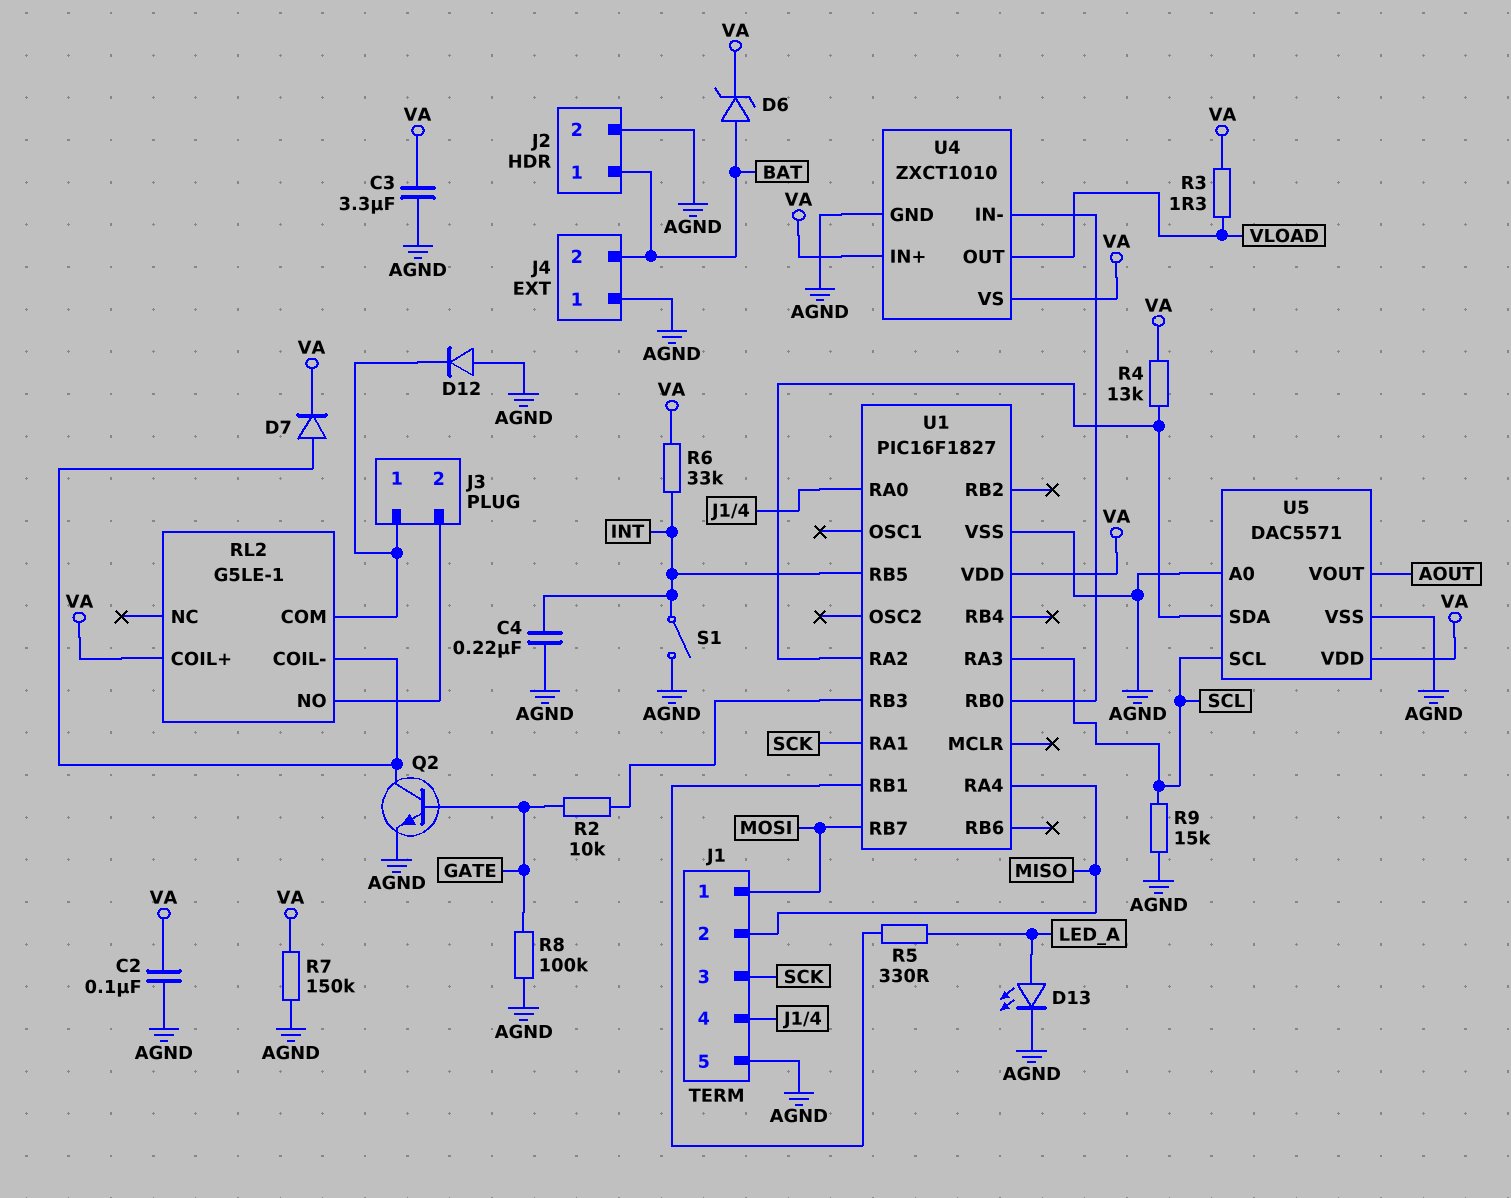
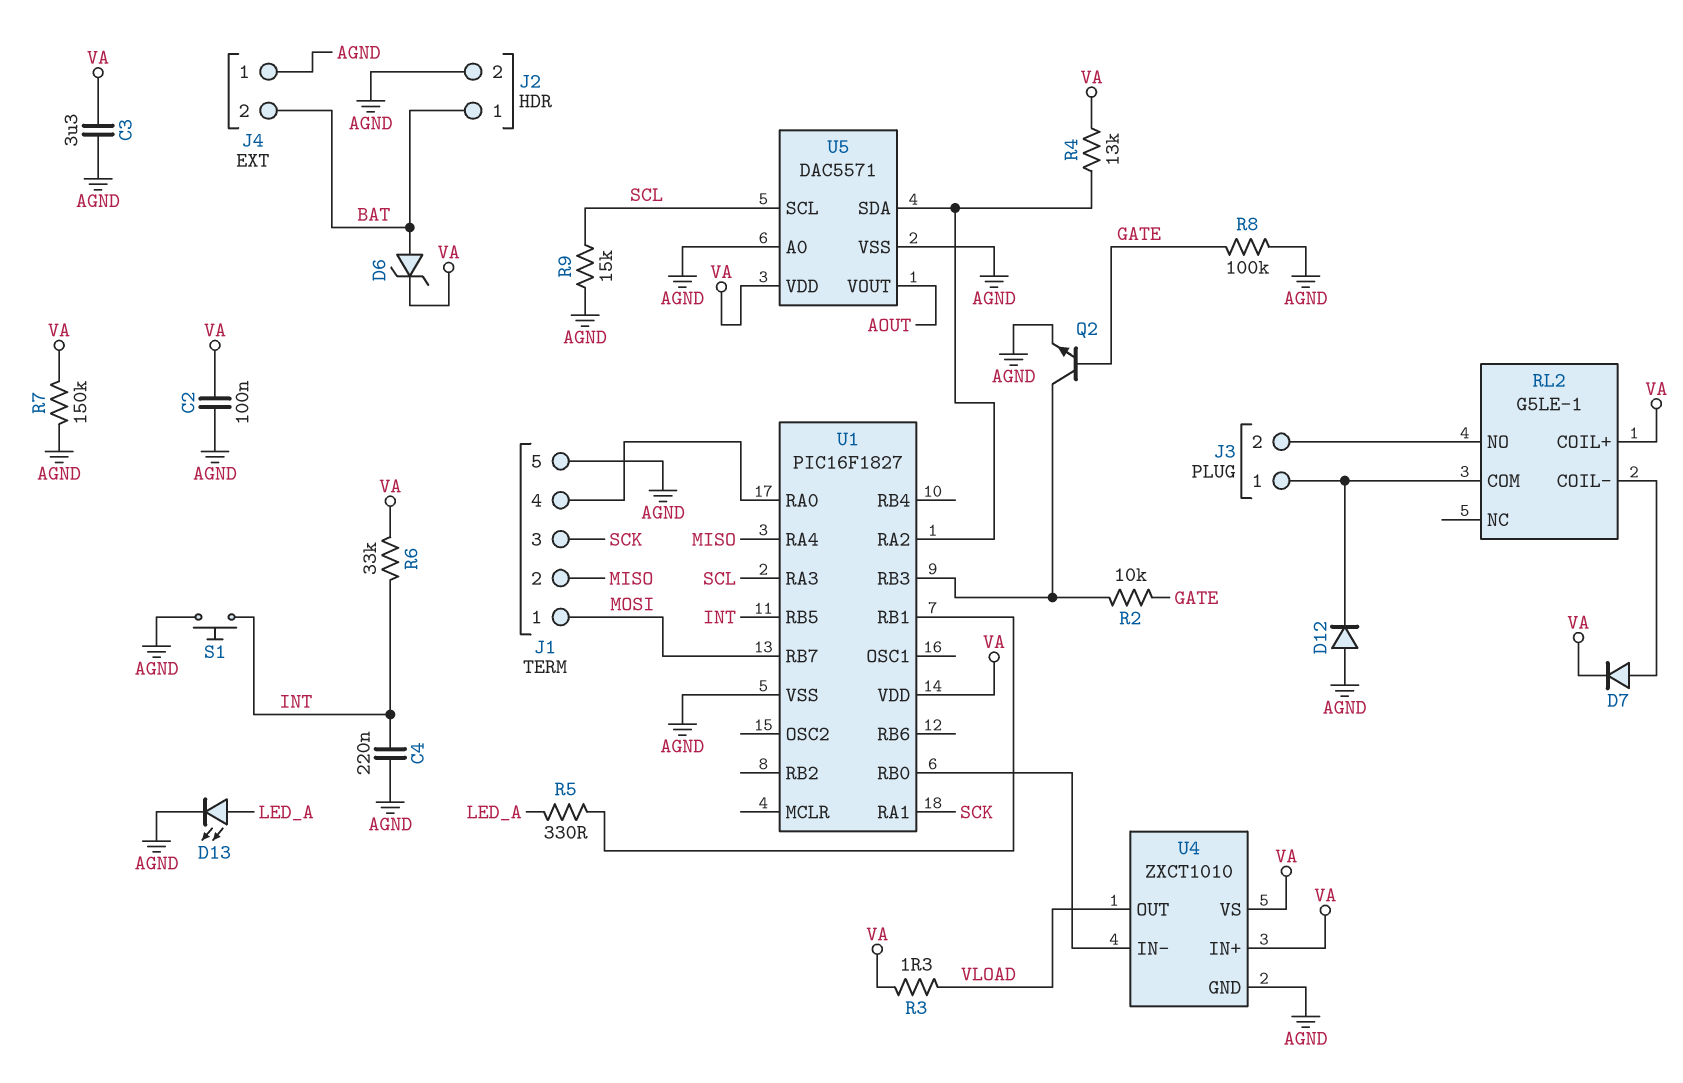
Q2: NPN (B GATE, C RL2/COIL-, E AGND) -> NPN (B GATE, C U1/RB3, E AGND)
S1: switch (AGND, INT) -> button (AGND, INT)

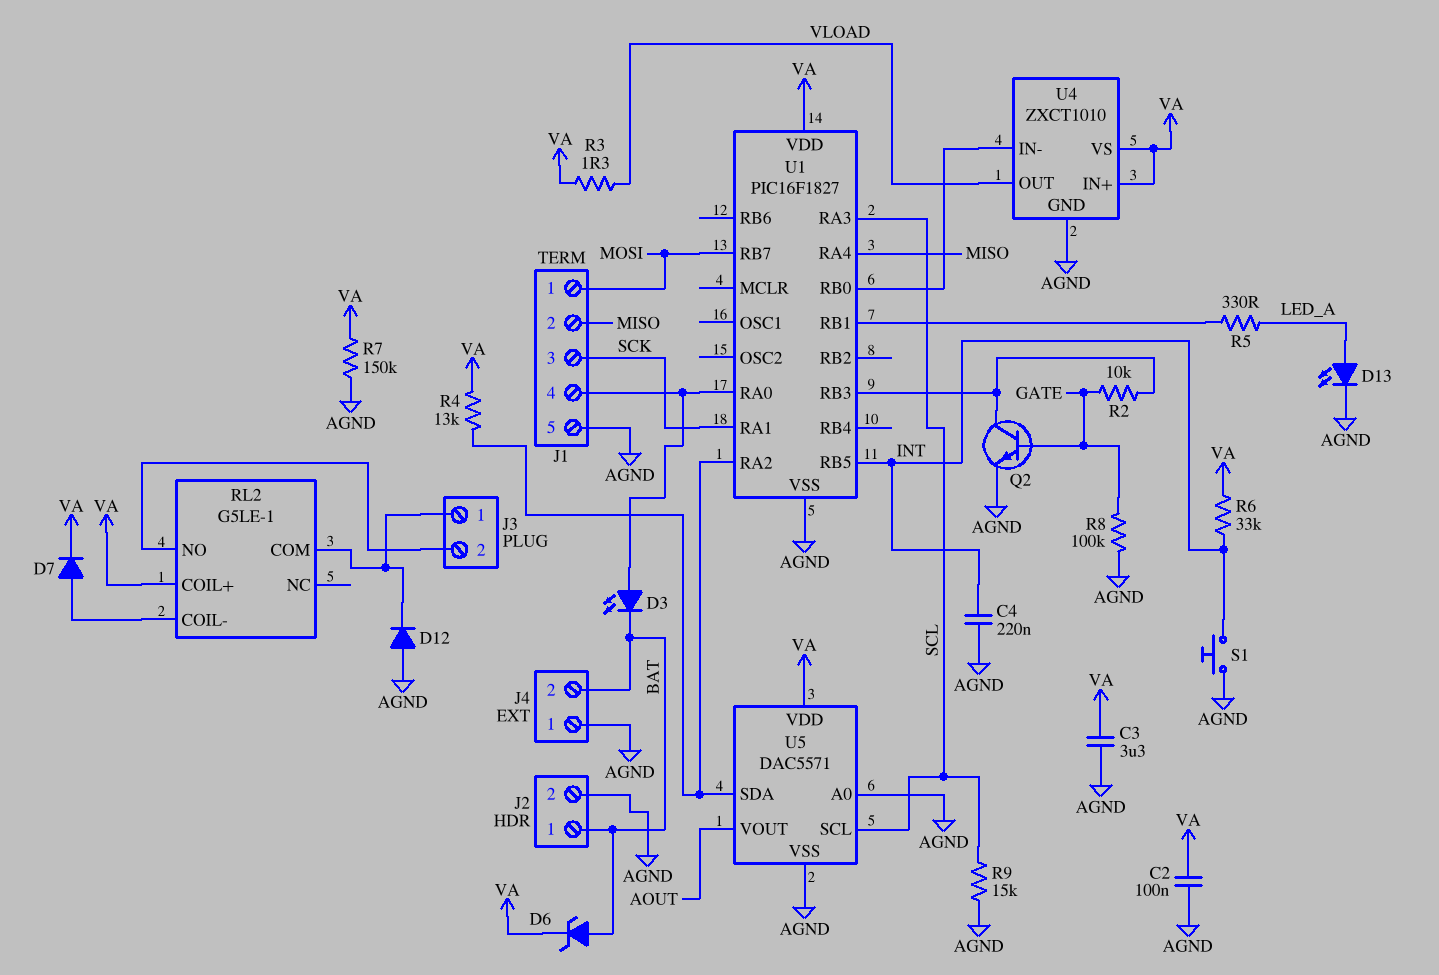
D3: none -> LED (A J1/4, K BAT)

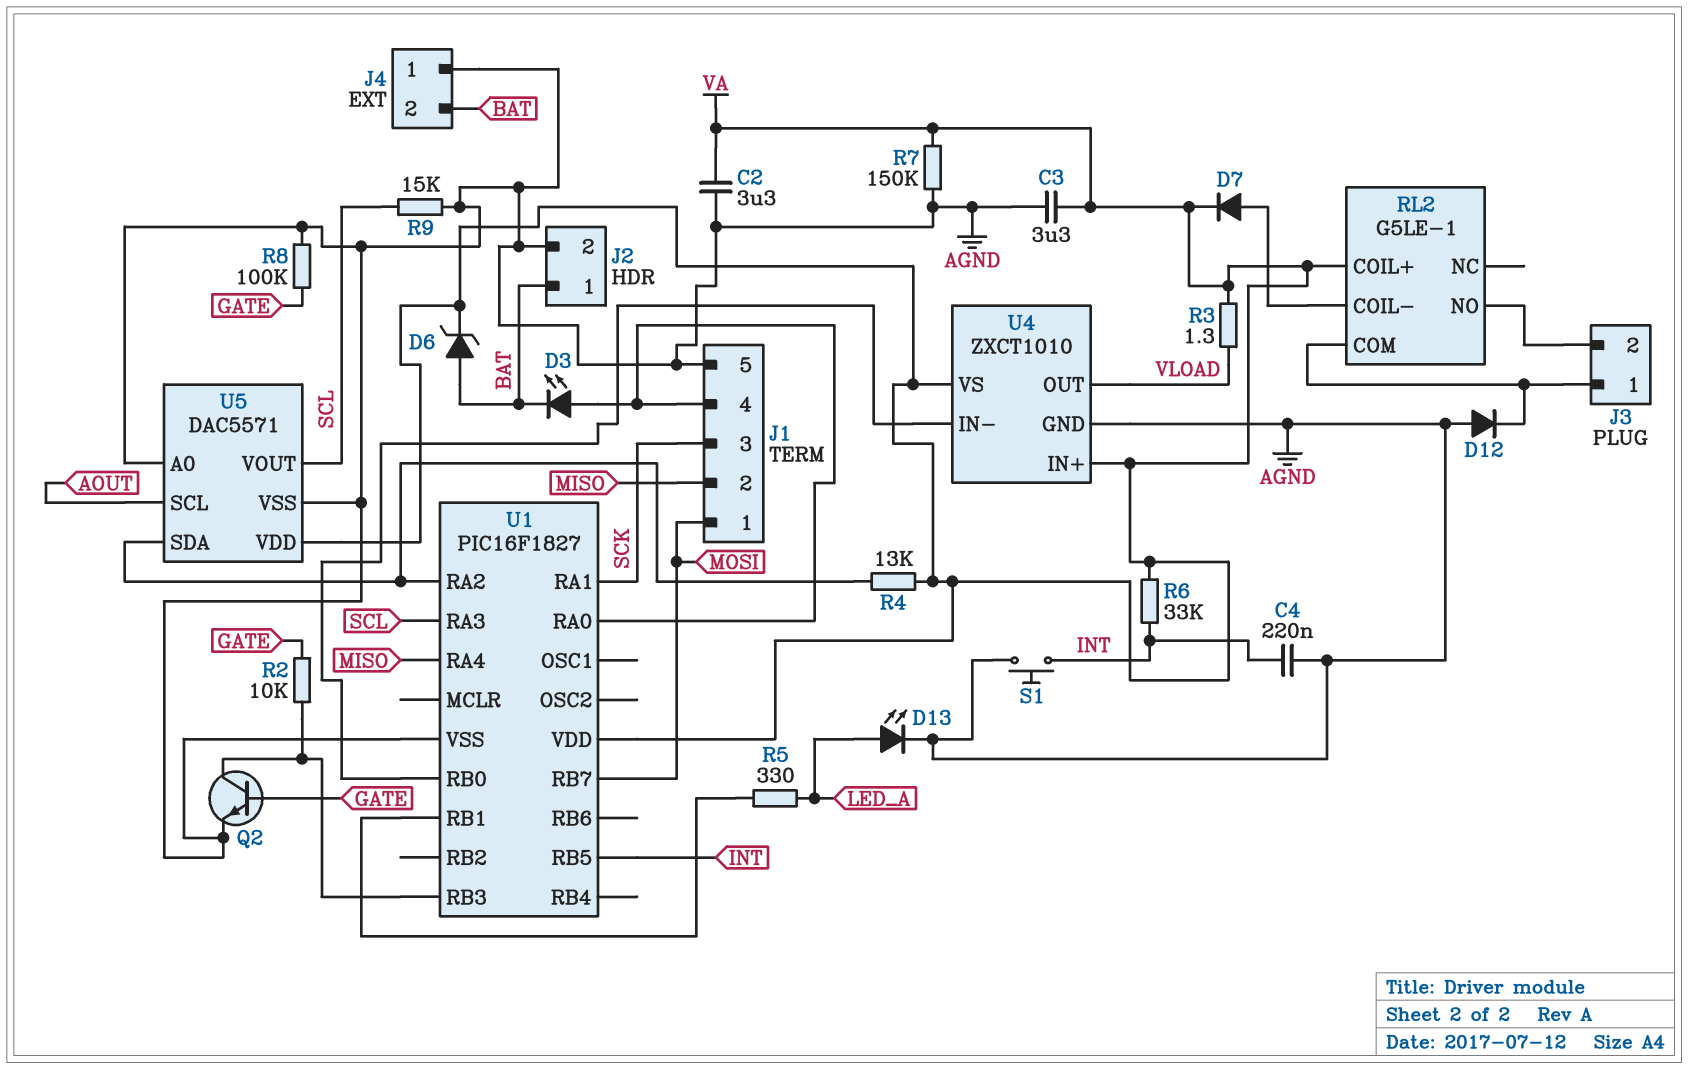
C2: 100nF (AGND, VA) -> 3.3uF (AGND, VA)
U5 pin SCL: SCL -> AOUT
U5 pin VOUT: AOUT -> SCL

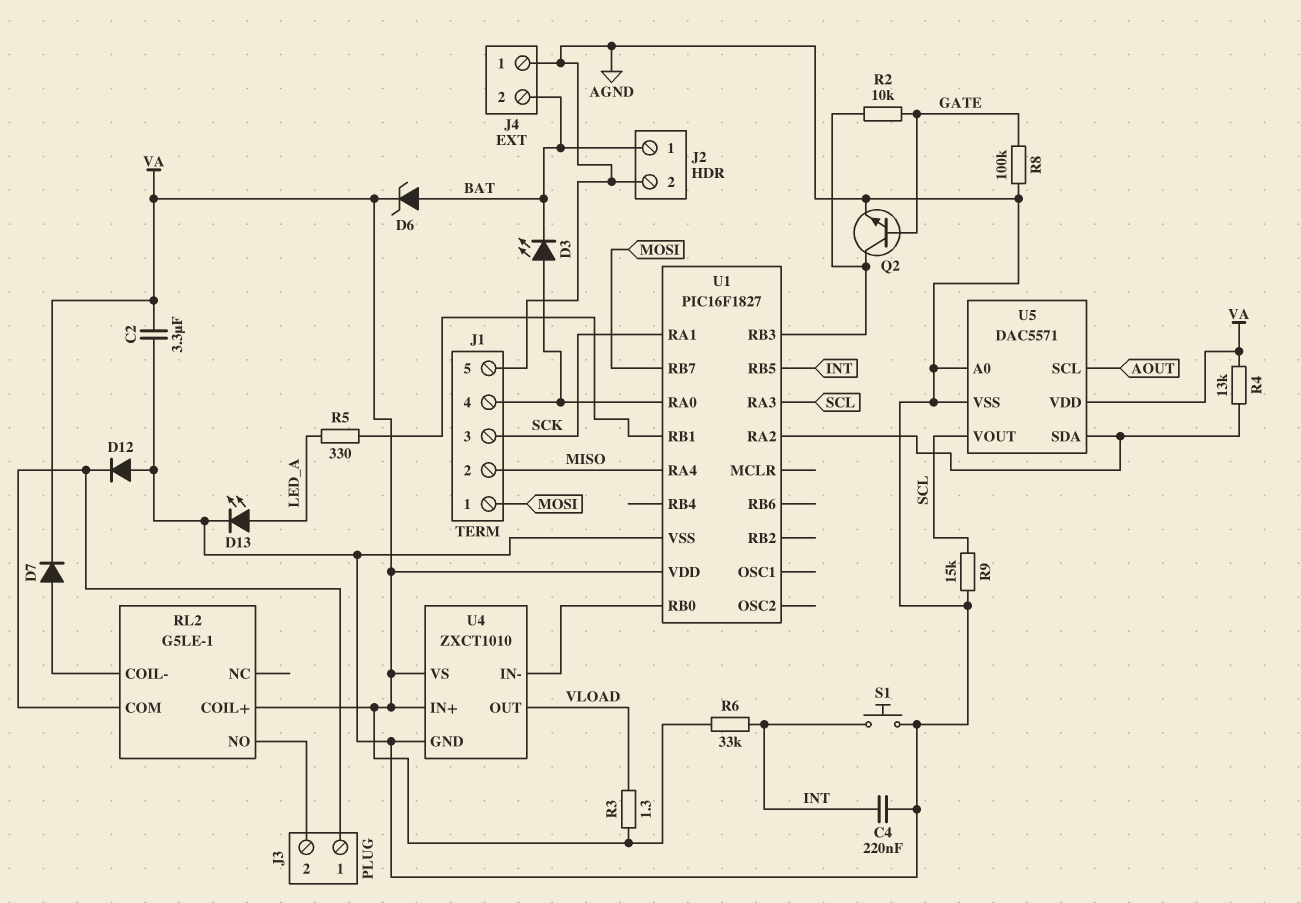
C3: 3.3uF (AGND, VA) -> none
R7: 150k (AGND, VA) -> none

